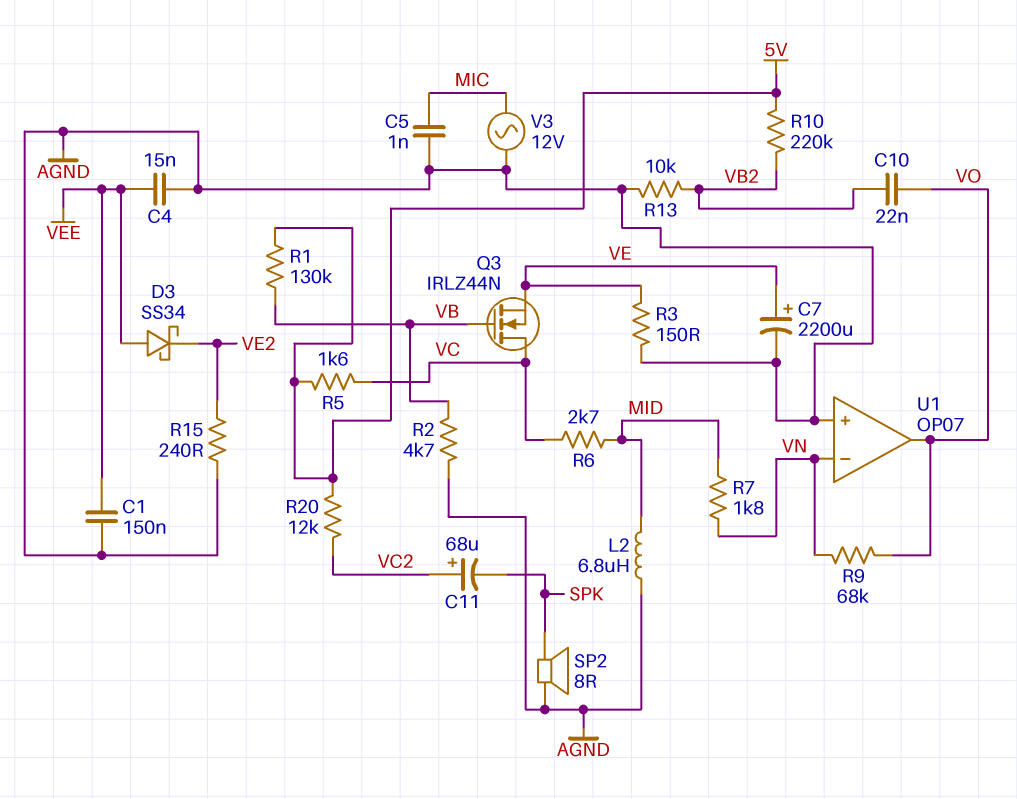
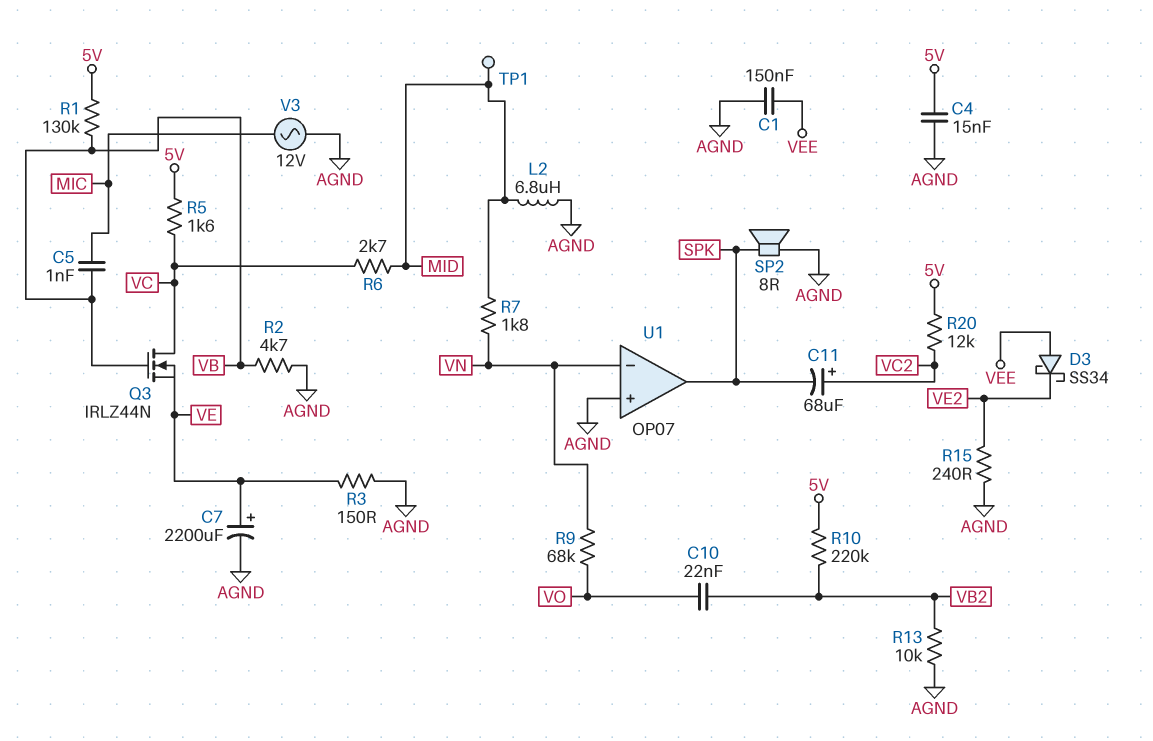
C4: 15nF (AGND, VEE) -> 15nF (5V, AGND)
C5: 1nF (AGND, MIC) -> 1nF (MIC, VB)
TP1: none -> test point (MID)
U1 pin out: VO -> SPK

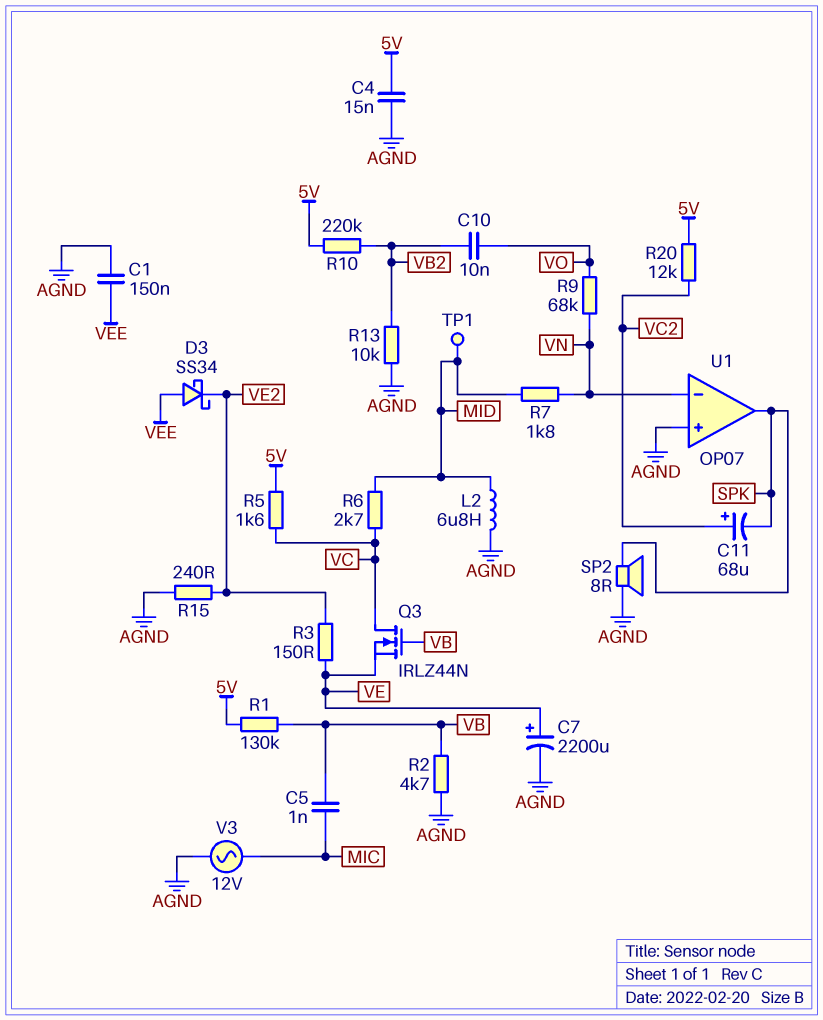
C10: 22nF (VB2, VO) -> 10nF (VB2, VO)
R3: 150 (AGND, VE) -> 150 (VE, VE2)

